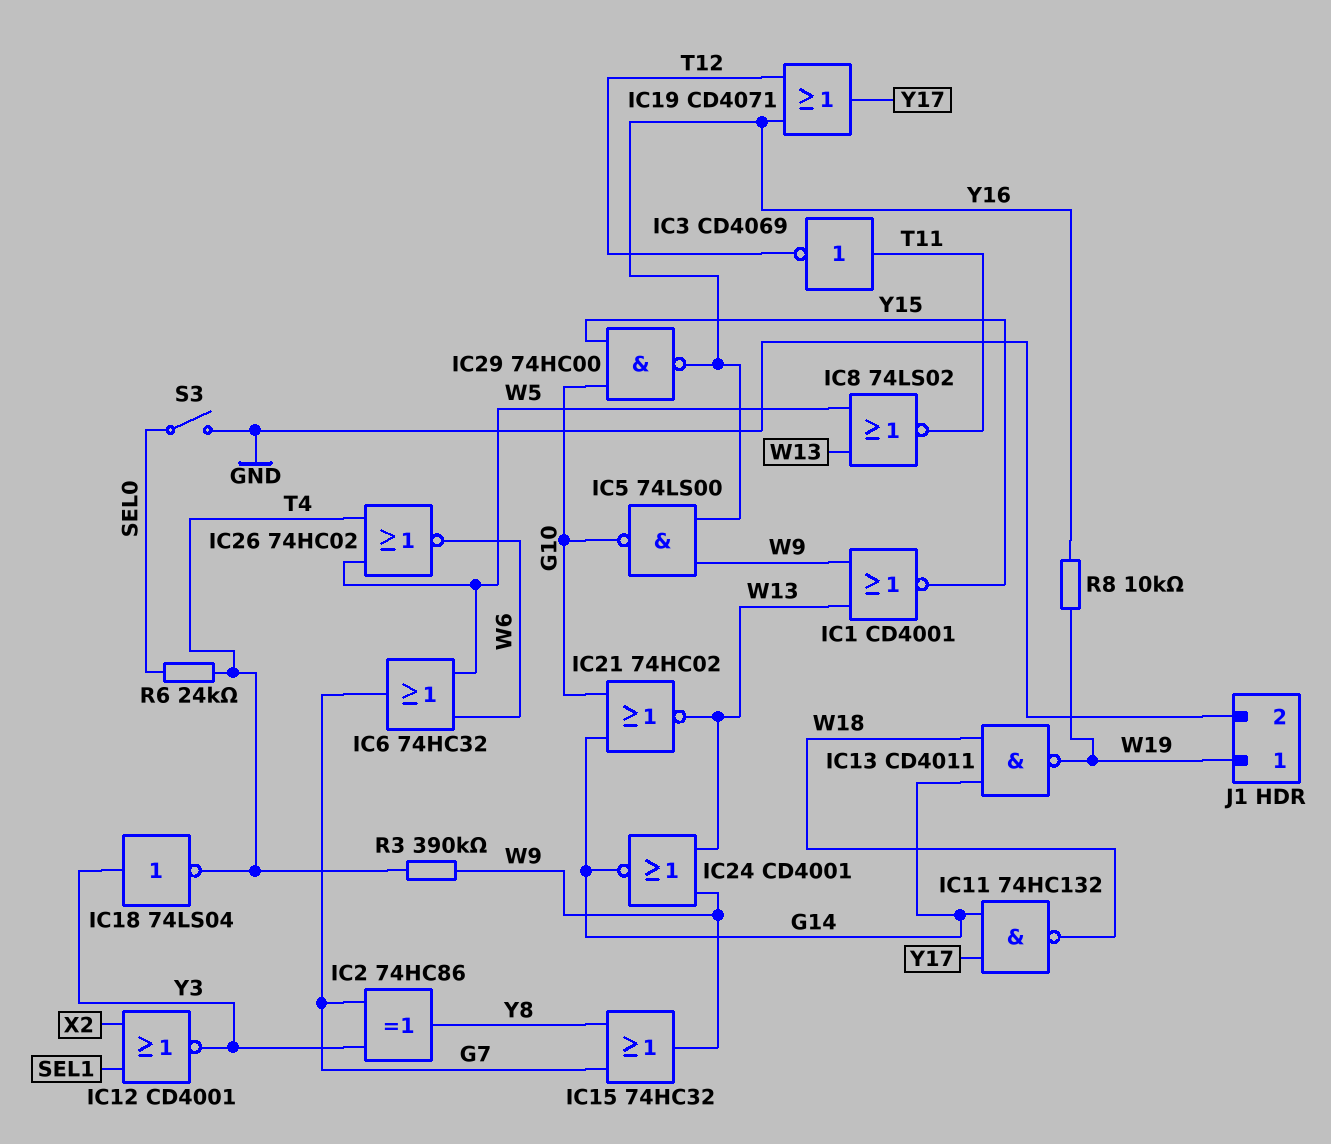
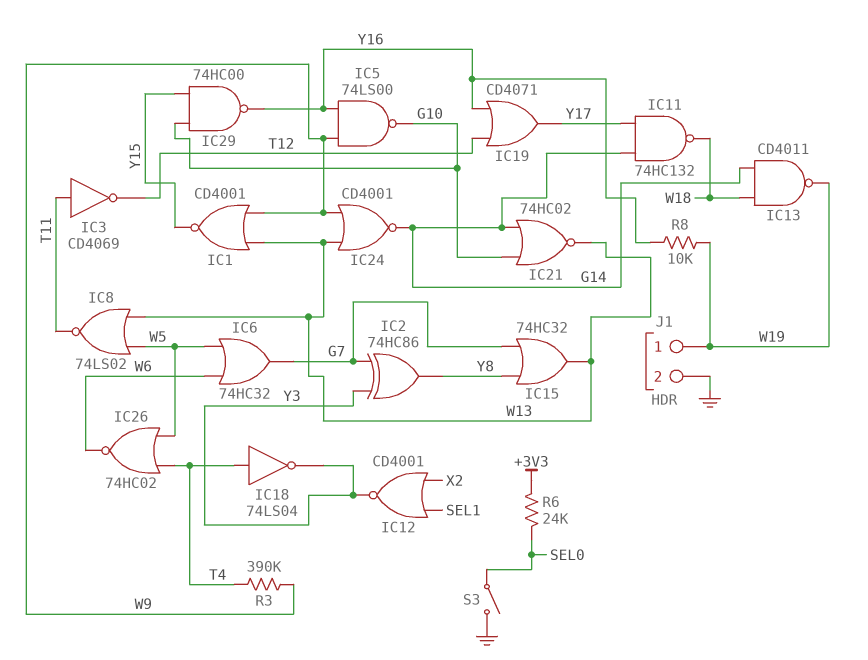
IC15: OR 74HC32 (in G7, in Y8, out W9) -> OR 74HC32 (in G7, in Y8, out W13)
IC18: NOT 74LS04 (in Y3, out T4) -> NOT 74LS04 (in T4, out Y3)
R6: 24k (SEL0, T4) -> 24k (+3V3, SEL0)

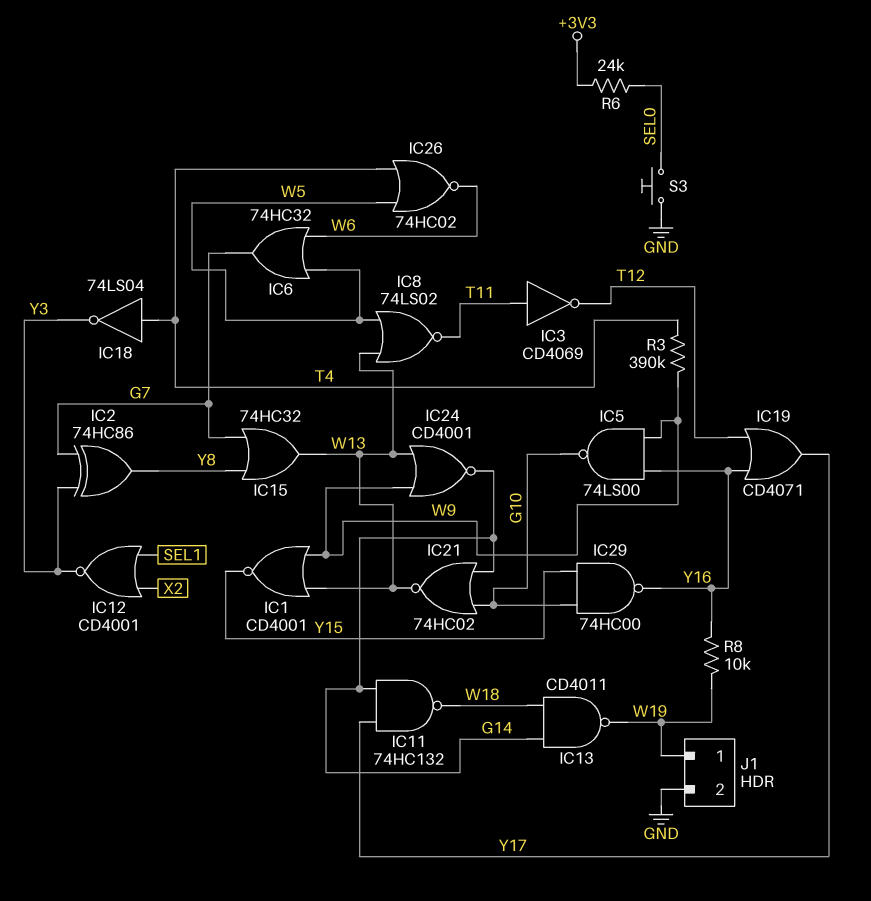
S3: switch (GND, SEL0) -> button (GND, SEL0)

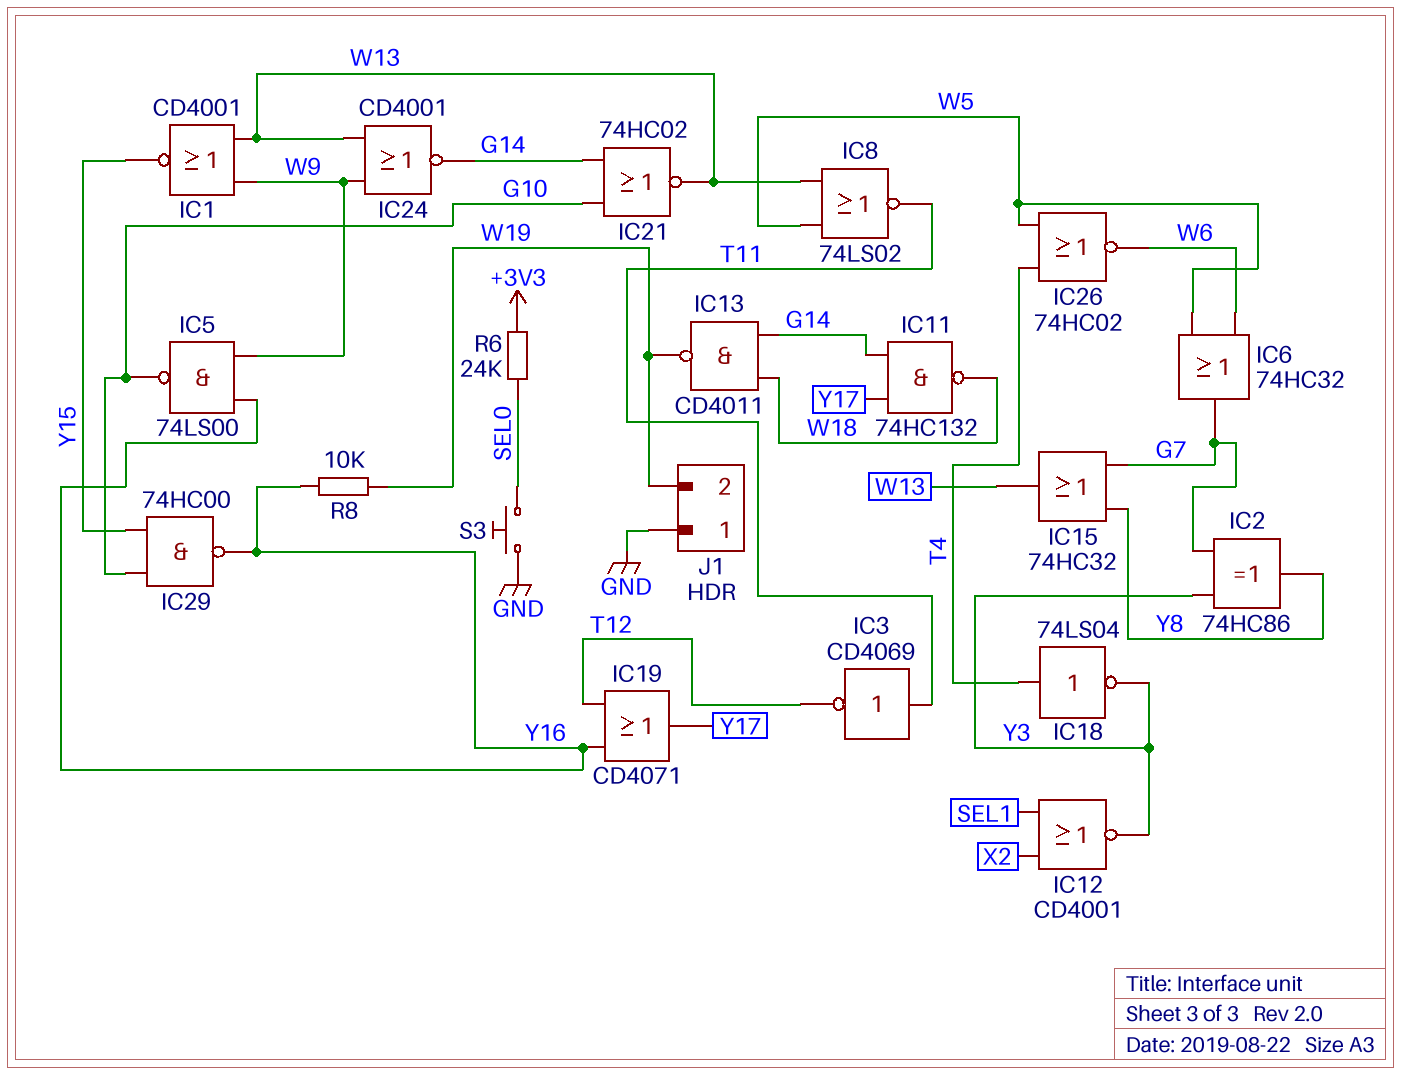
J1 pin 1: W19 -> GND
J1 pin 2: GND -> W19
R3: 390k (T4, W9) -> none

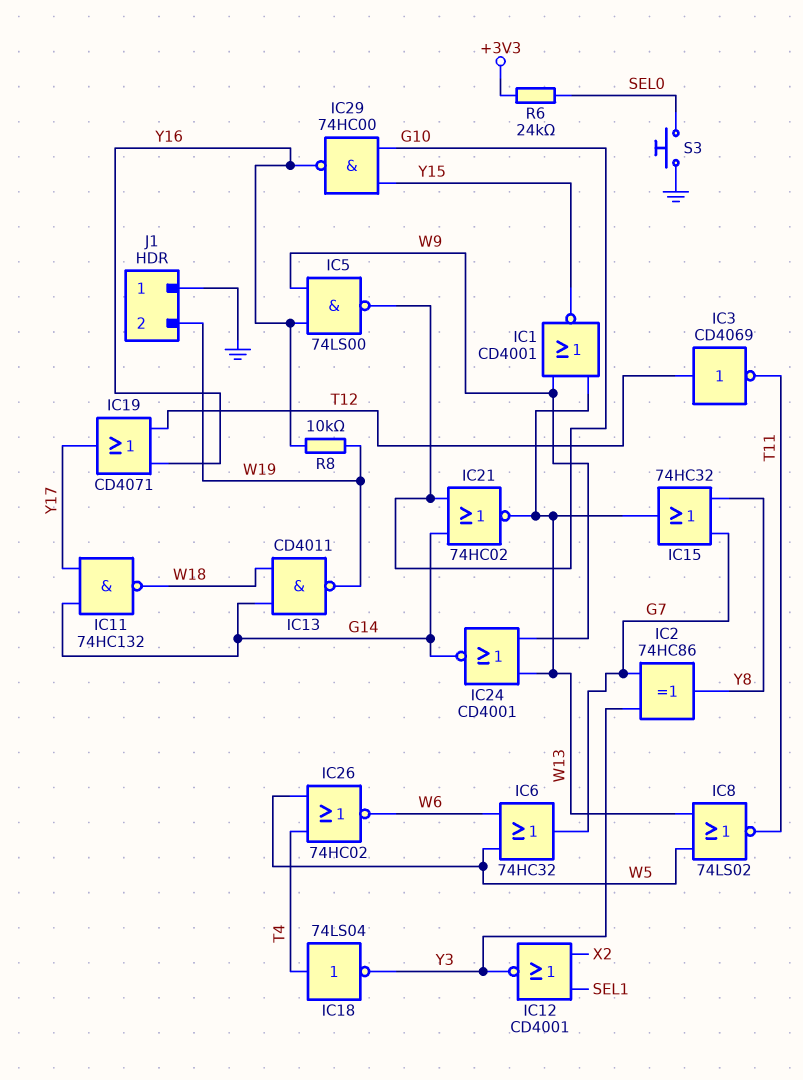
IC3: NOT CD4069 (in T11, out T12) -> NOT CD4069 (in T12, out T11)

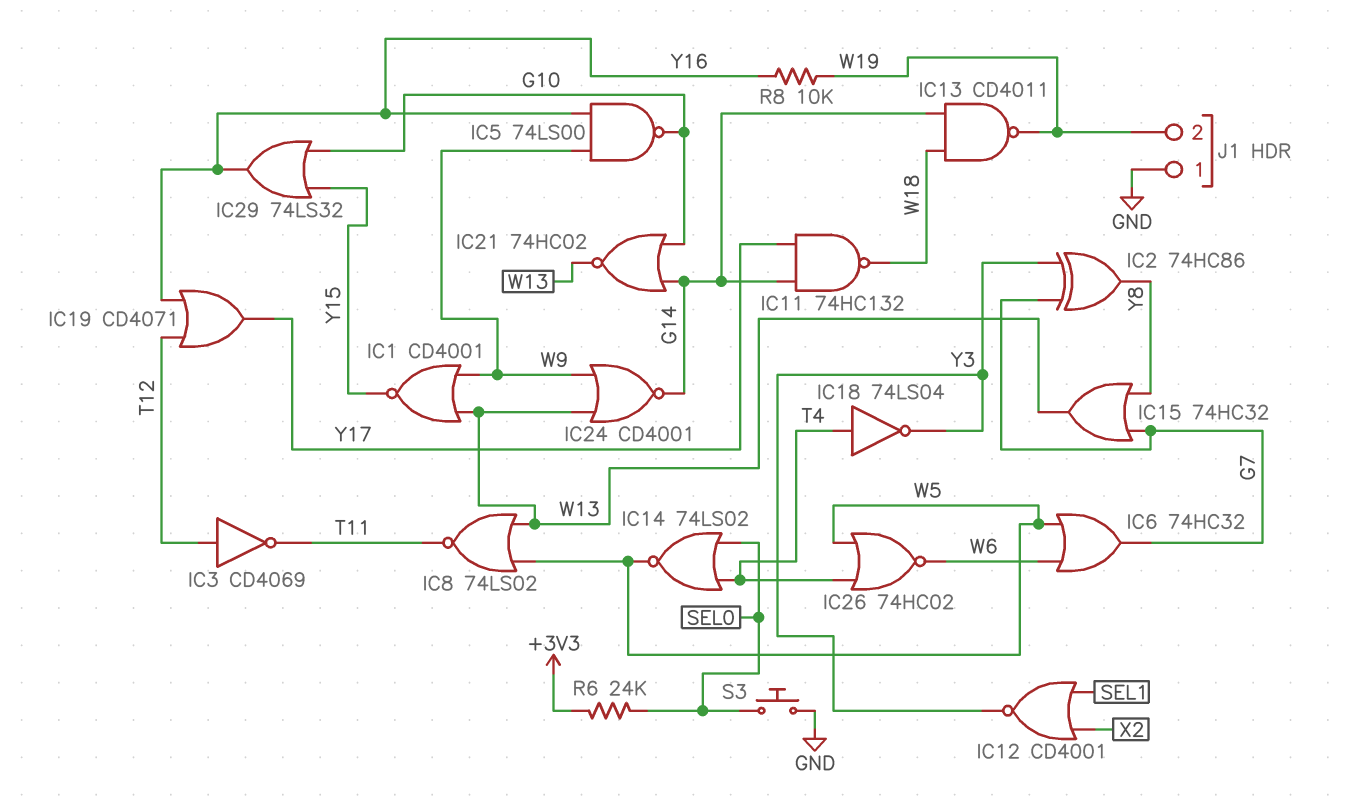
IC14: none -> NOR 74LS02 (in SEL0, in T4, out W5)
IC29: NAND 74HC00 (in G10, in Y15, out Y16) -> OR 74LS32 (in G10, in Y15, out Y16)

